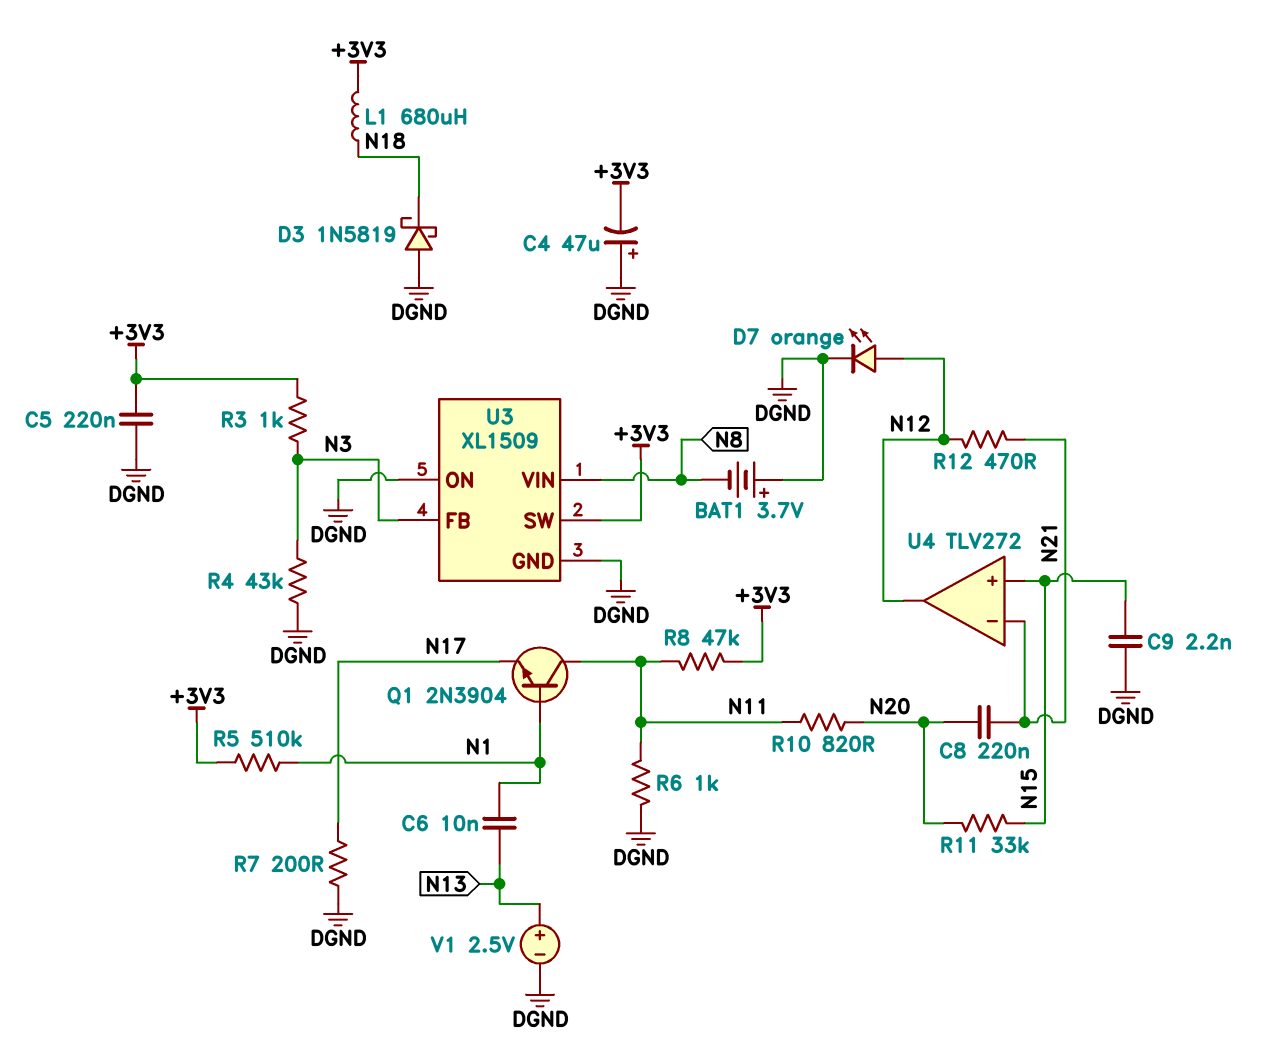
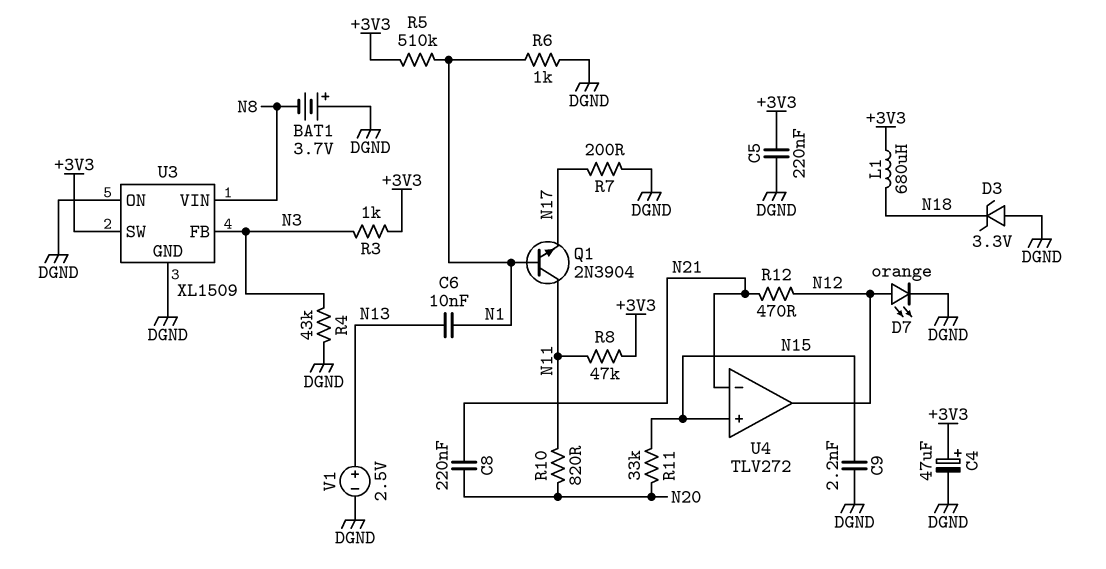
C4: 47uF (plus DGND, minus +3V3) -> 47uF (plus +3V3, minus DGND)
D3: schottky 1N5819 (A DGND, K N18) -> zener 3.3V (A DGND, K N18)
R6: 1k (DGND, N11) -> 1k (DGND, N1)

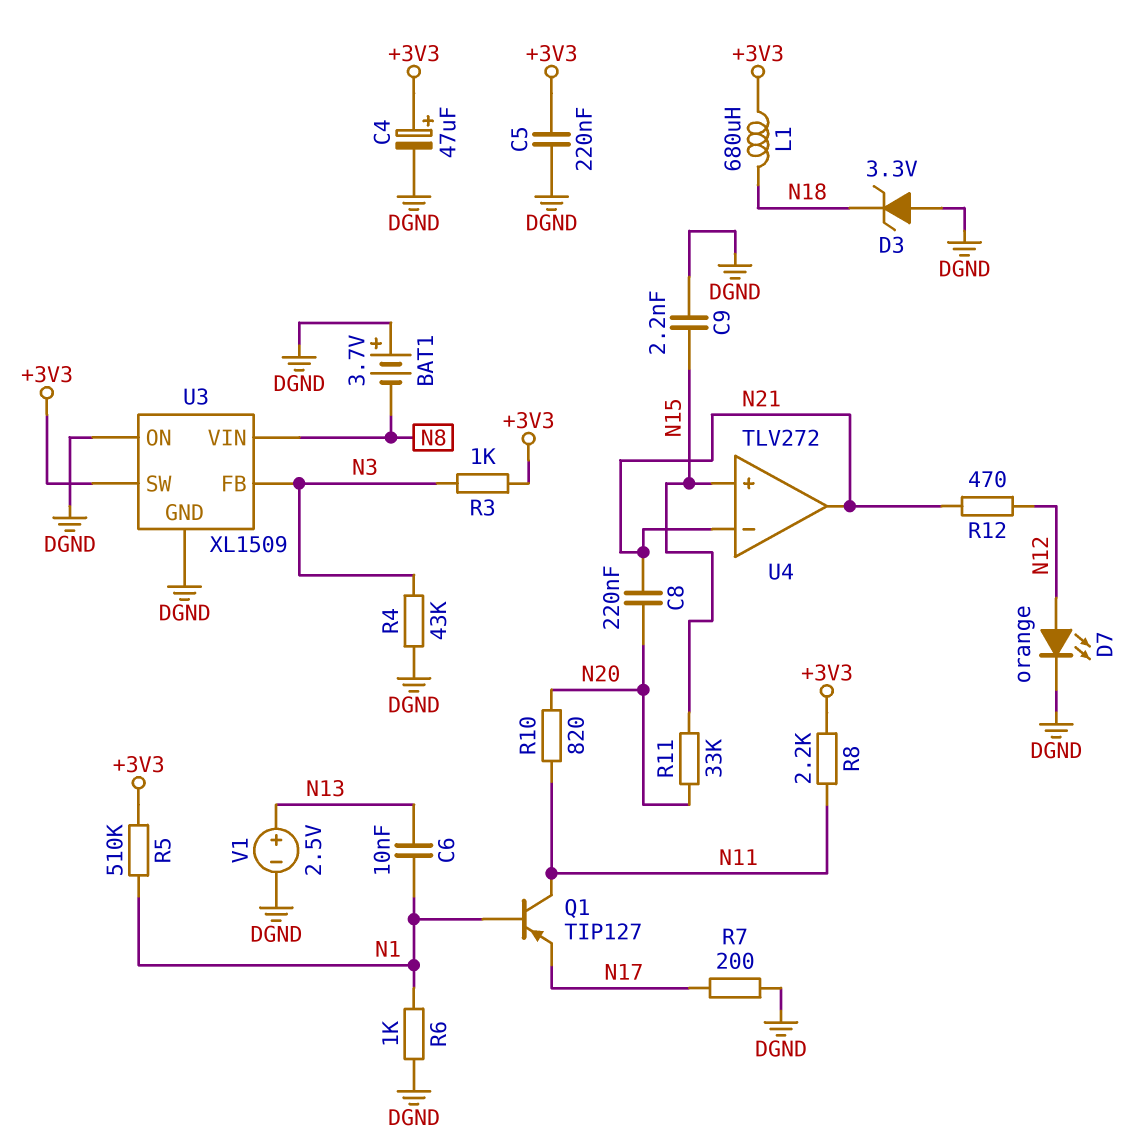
Q1: NPN 2N3904 (B N1, C N11, E N17) -> PNP TIP127 (B N1, C N11, E N17)
R8: 47k (+3V3, N11) -> 2.2k (+3V3, N11)
U4 pin out: N12 -> N21

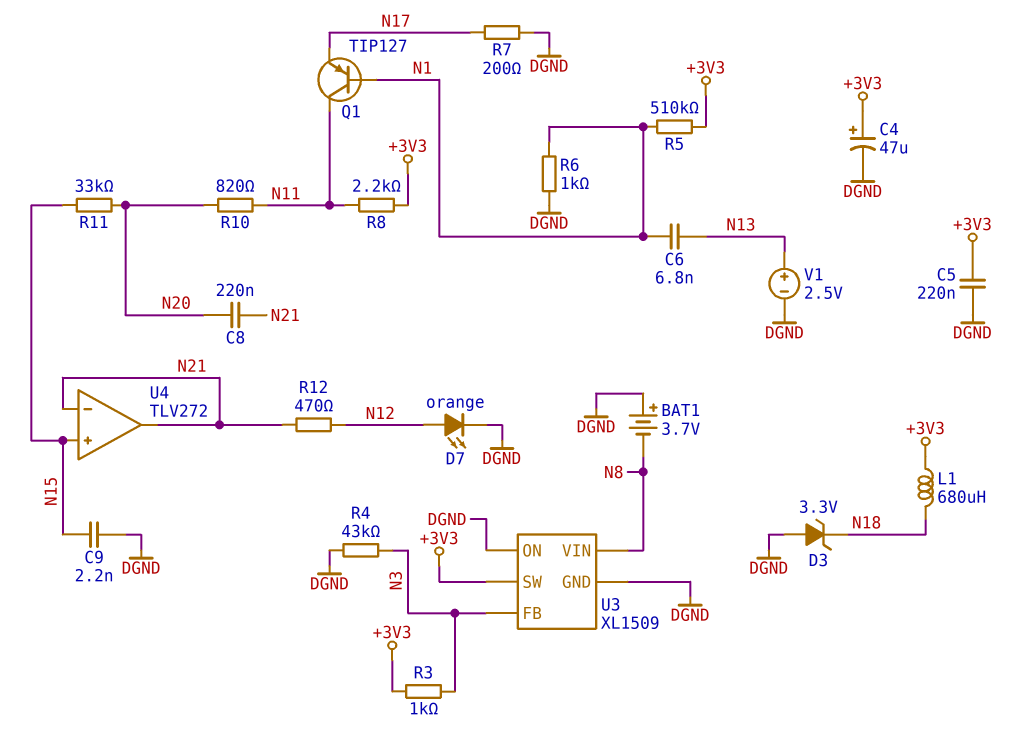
C6: 10nF (N1, N13) -> 6.8nF (N1, N13)

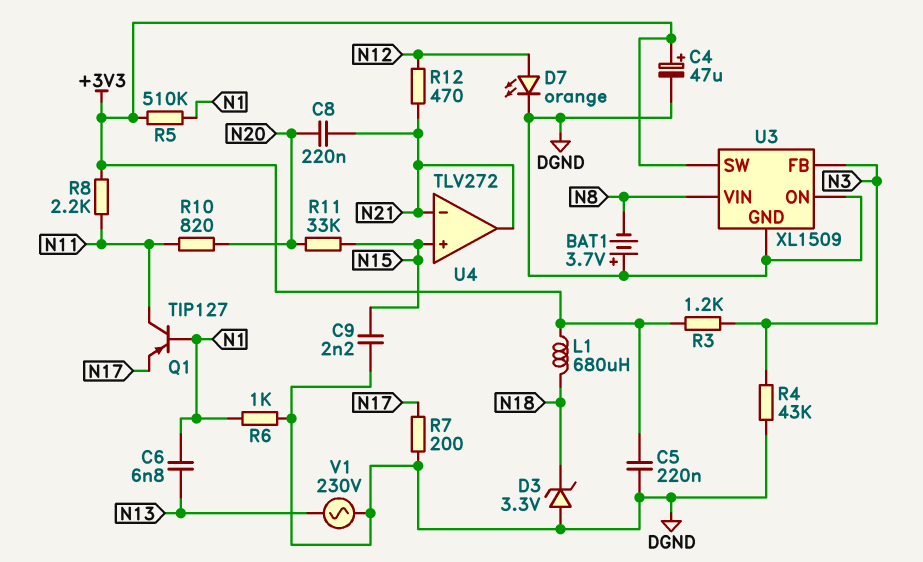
R3: 1k (+3V3, N3) -> 1.2k (+3V3, N3)
V1: 2.5V (plus N13, minus DGND) -> AC 230V (DGND, N13)

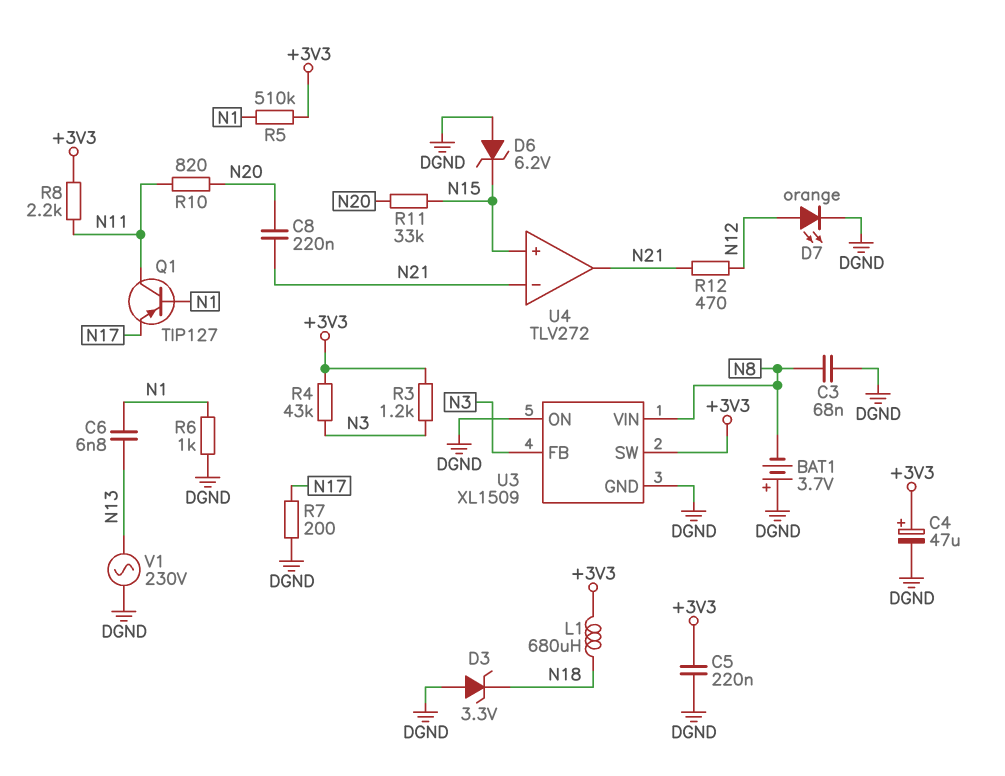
C3: none -> 68nF (DGND, N8)
C9: 2.2nF (DGND, N15) -> none
D6: none -> zener 6.2V (A DGND, K N15)
R4: 43k (DGND, N3) -> 43k (+3V3, N3)

